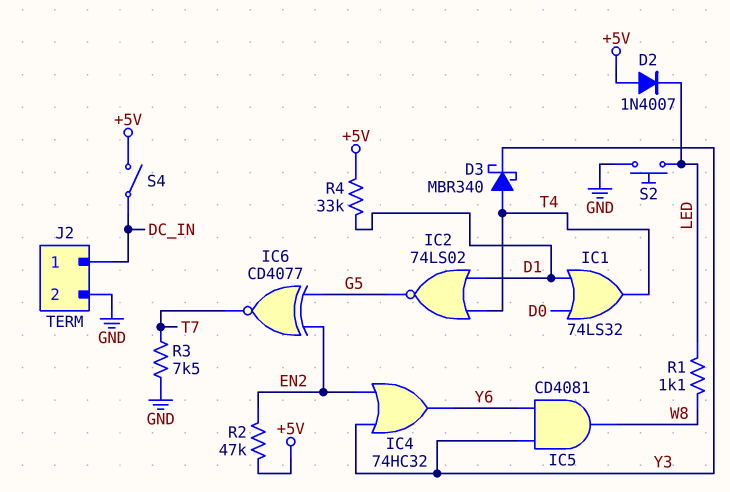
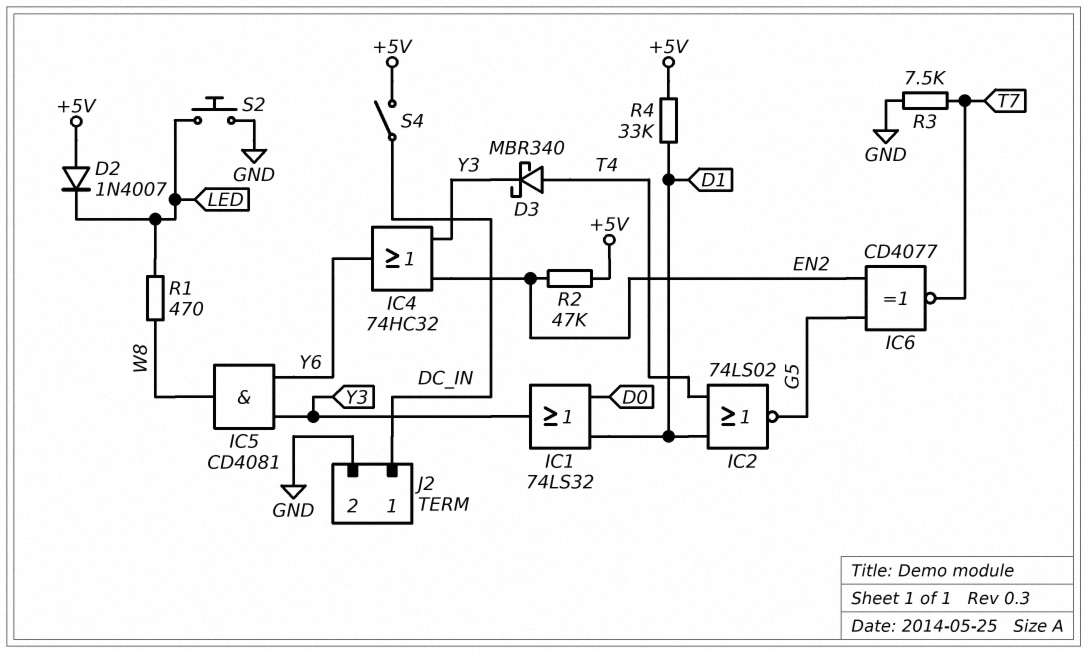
IC1: OR 74LS32 (in D0, in D1, out T4) -> OR 74LS32 (in D0, in D1, out Y3)
R1: 1.1k (LED, W8) -> 470 (LED, W8)

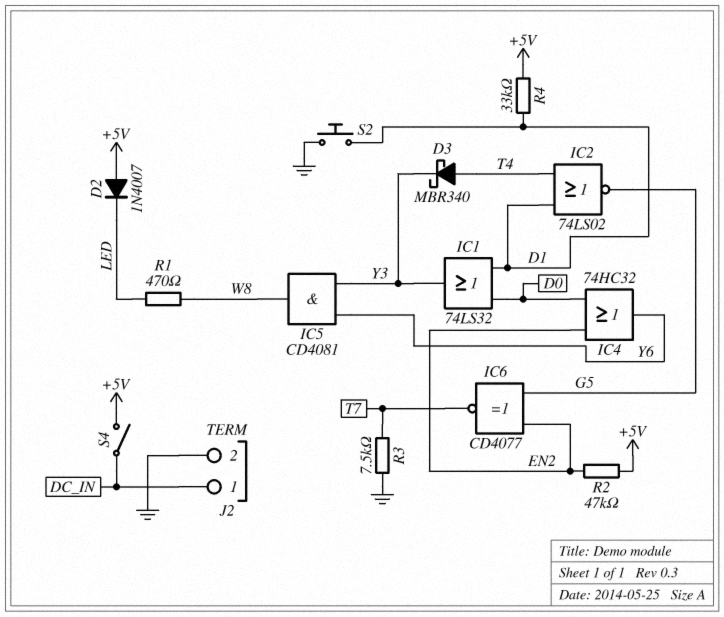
IC4: OR 74HC32 (in EN2, in Y3, out Y6) -> OR 74HC32 (in D0, in EN2, out Y6)
S2: button (GND, LED) -> button (D1, GND)

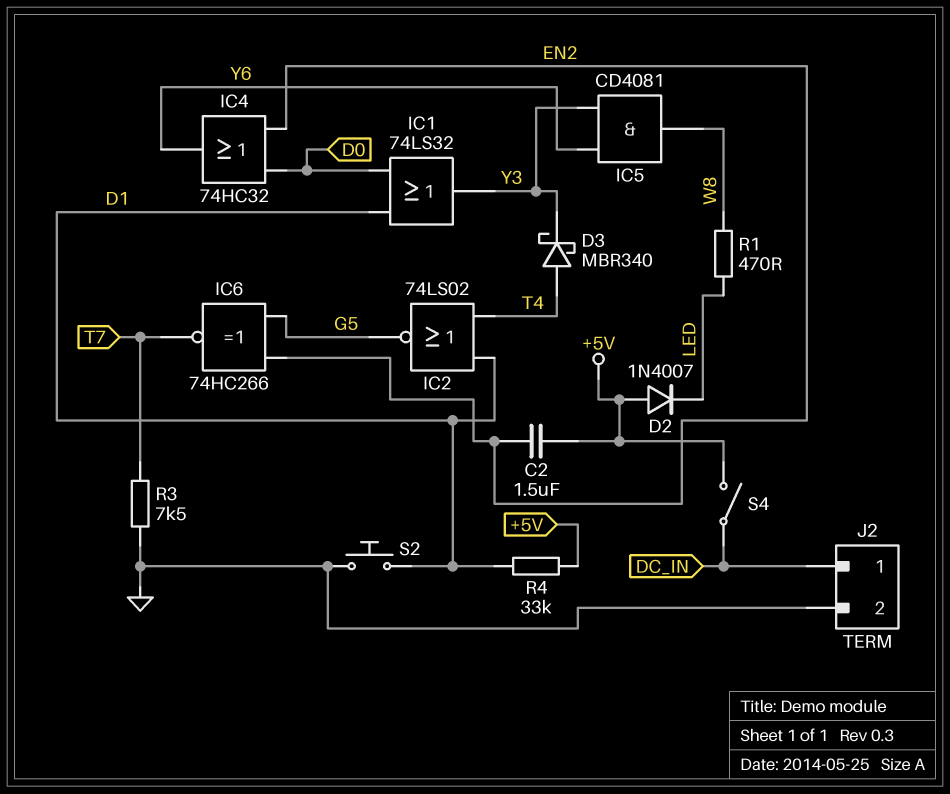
C2: none -> 1.5uF (+5V, EN2)
IC6: XNOR CD4077 (in EN2, in G5, out T7) -> XNOR 74HC266 (in EN2, in G5, out T7)
R2: 47k (+5V, EN2) -> none

